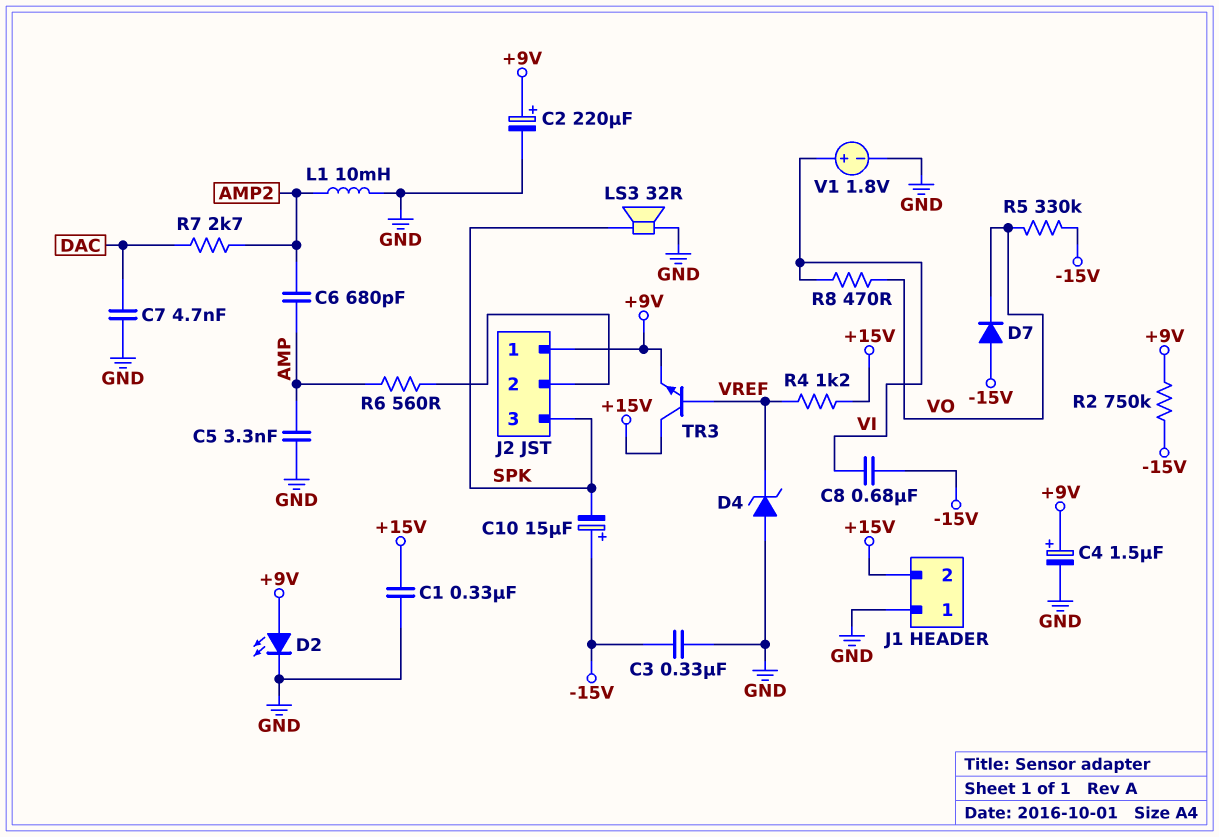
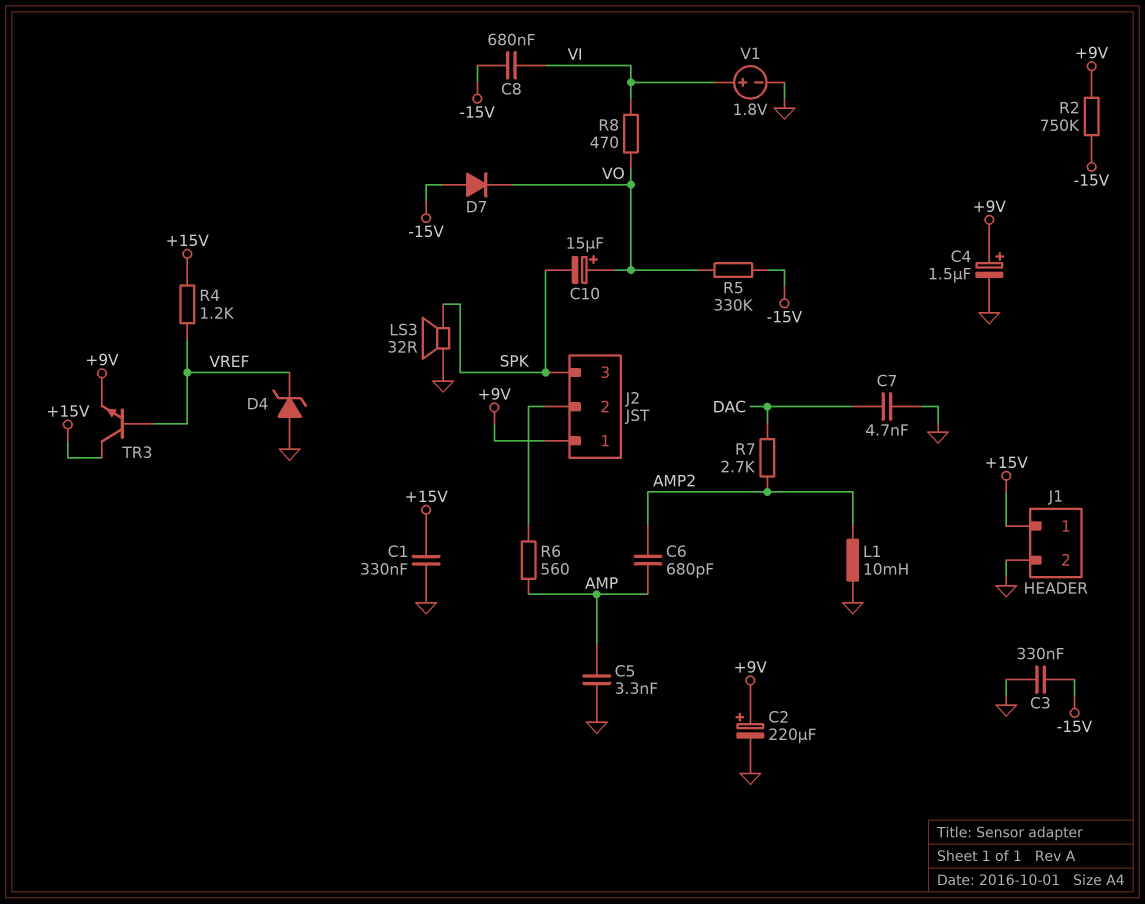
C10: 15uF (plus -15V, minus SPK) -> 15uF (plus VO, minus SPK)
D2: LED (A +9V, K GND) -> none
J1 pin 1: GND -> +15V
J1 pin 2: +15V -> GND

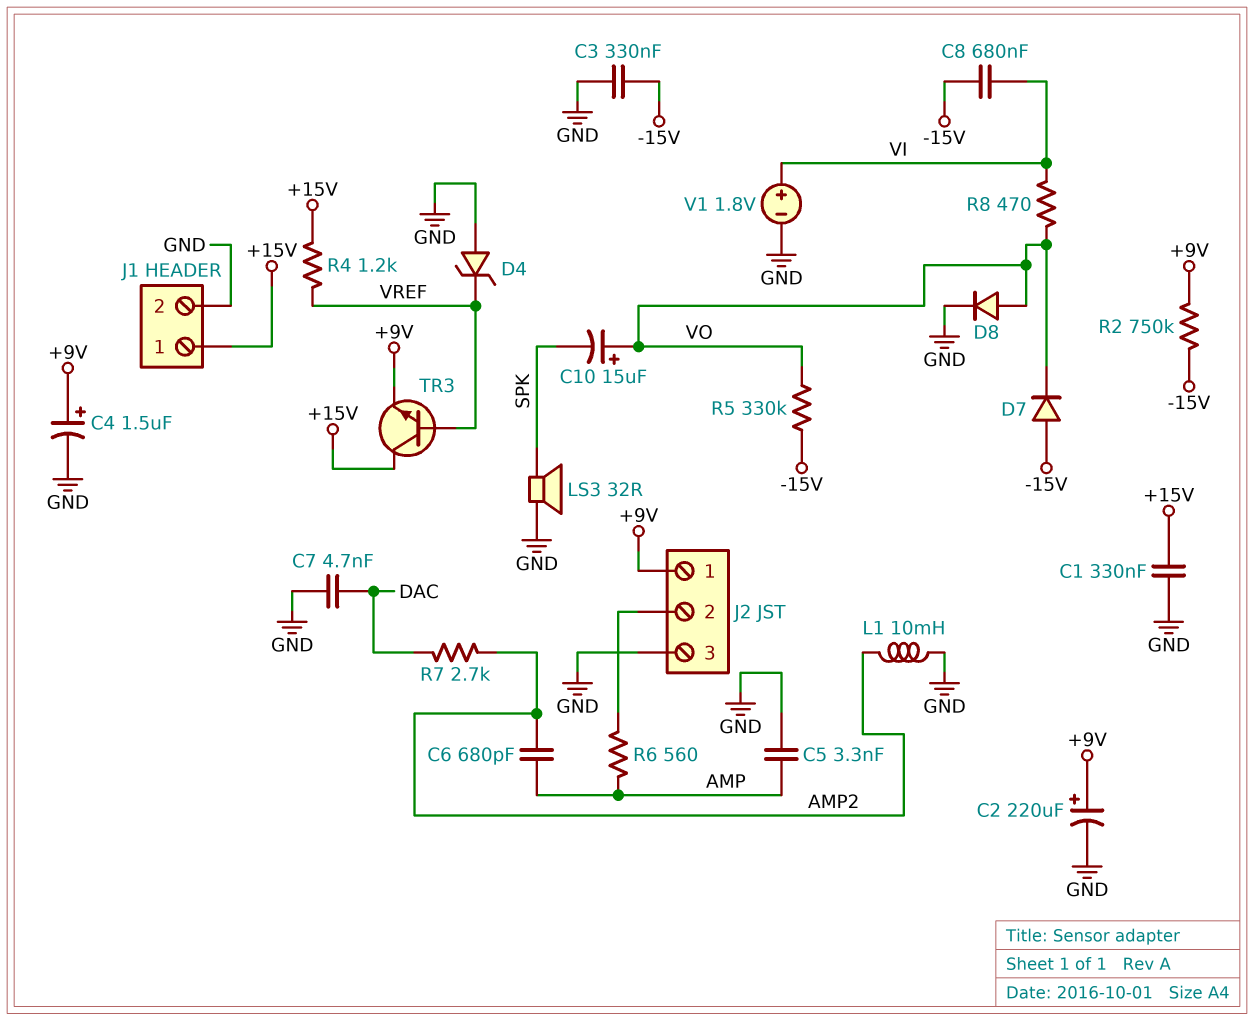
D8: none -> diode (A VO, K GND)
J2 pin 3: SPK -> GND

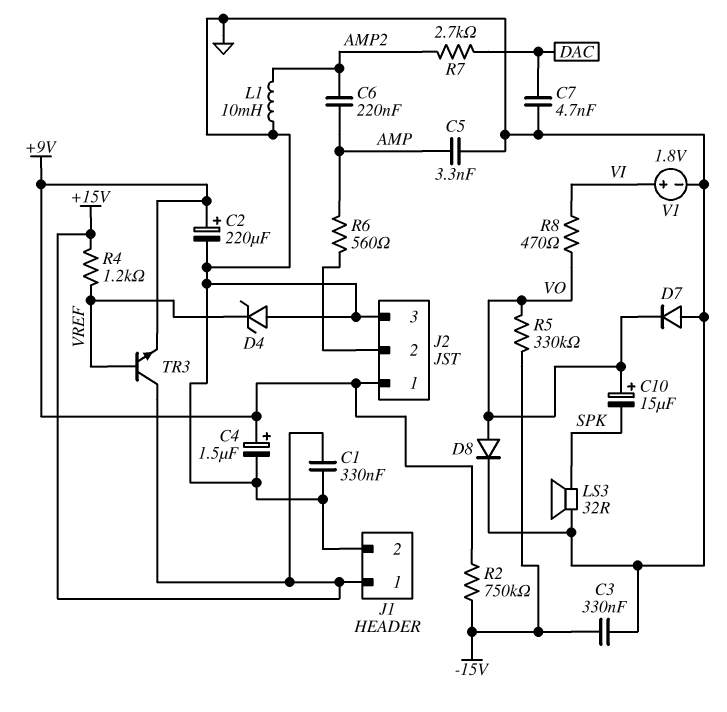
C6: 680pF (AMP, AMP2) -> 220nF (AMP, AMP2)
C8: 680nF (-15V, VI) -> none
D7: diode (A -15V, K VO) -> diode (A GND, K VO)

